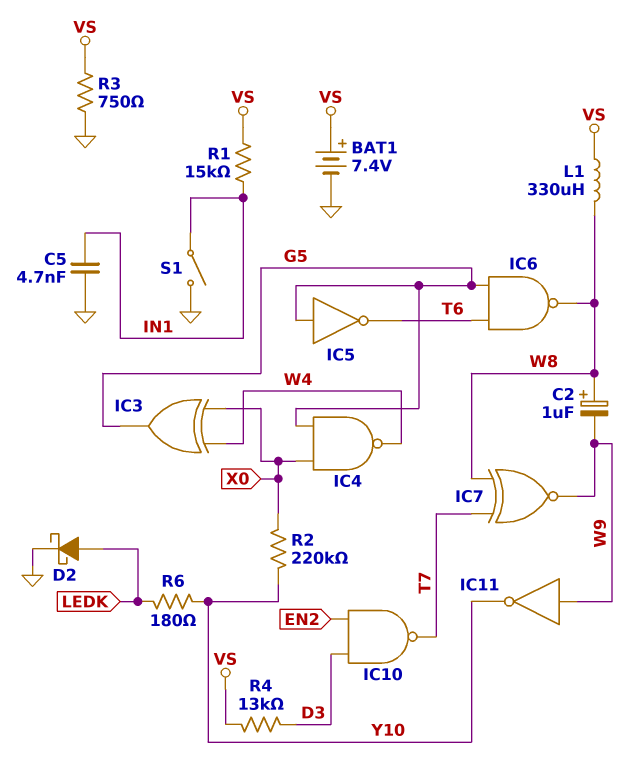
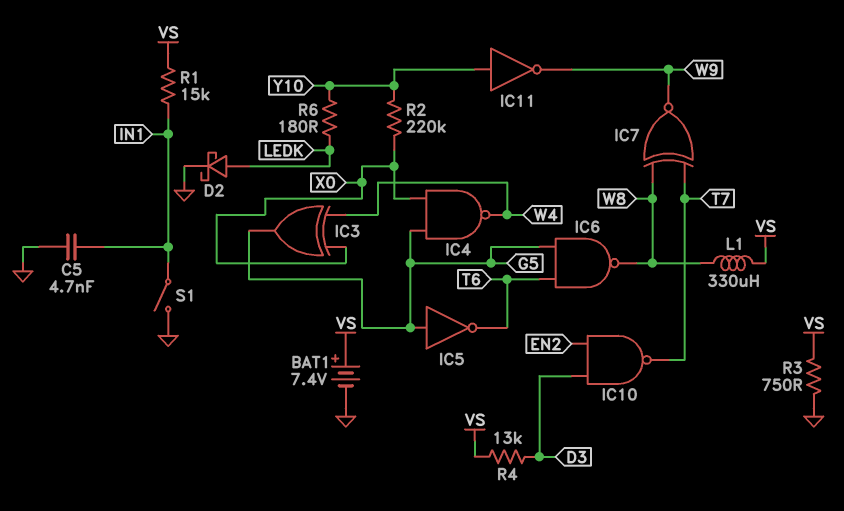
C2: 1uF (plus W8, minus W9) -> none
IC11: NOT (in W9, out Y10) -> NOT (in Y10, out W9)

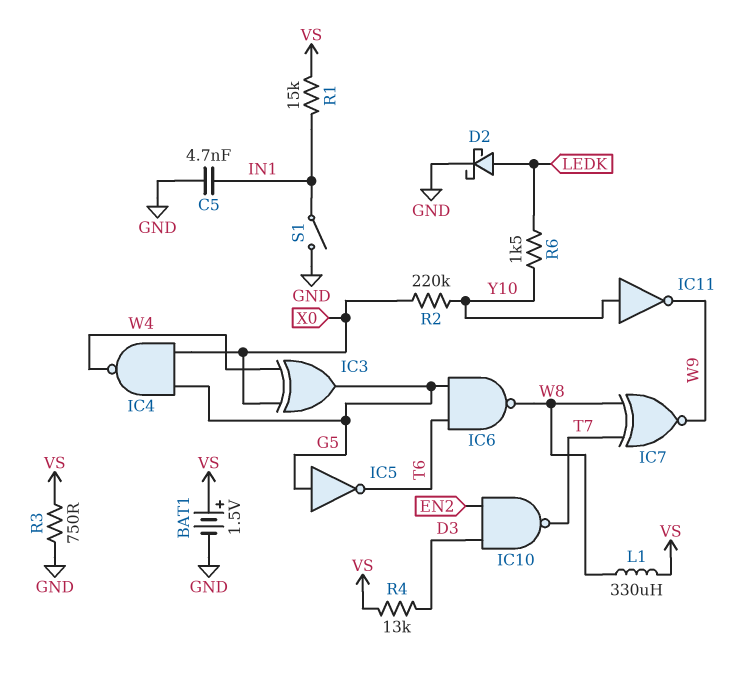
BAT1: 7.4V (plus VS, minus GND) -> 1.5V (plus VS, minus GND)
R6: 180 (LEDK, Y10) -> 1.5k (LEDK, Y10)

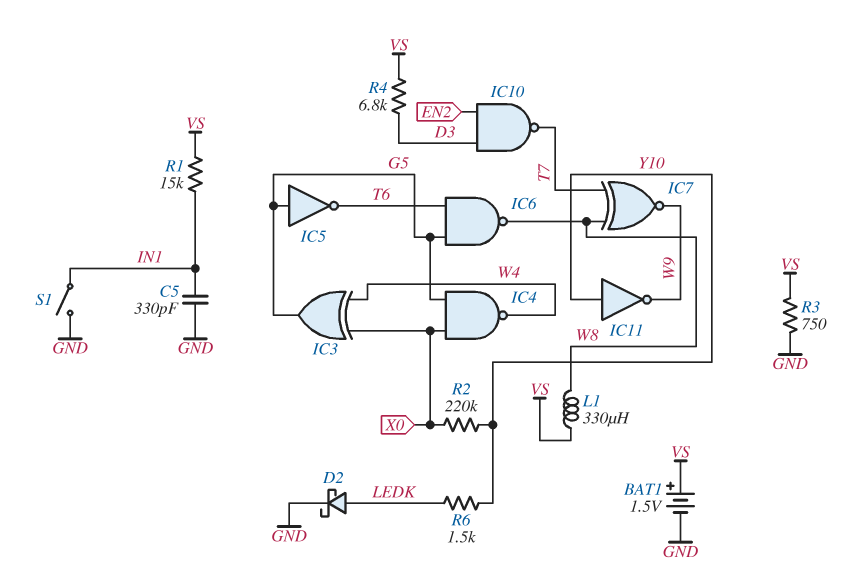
C5: 4.7nF (GND, IN1) -> 330pF (GND, IN1)
R4: 13k (D3, VS) -> 6.8k (D3, VS)

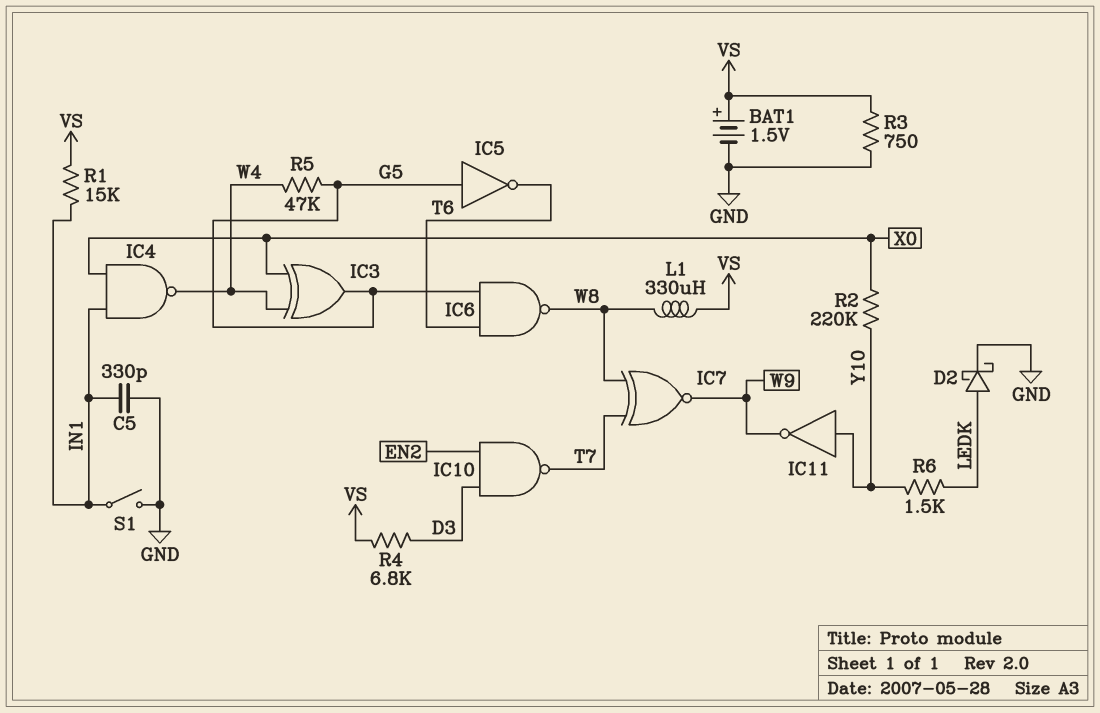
IC4: NAND (in G5, in X0, out W4) -> NAND (in IN1, in X0, out W4)
R5: none -> 47k (G5, W4)

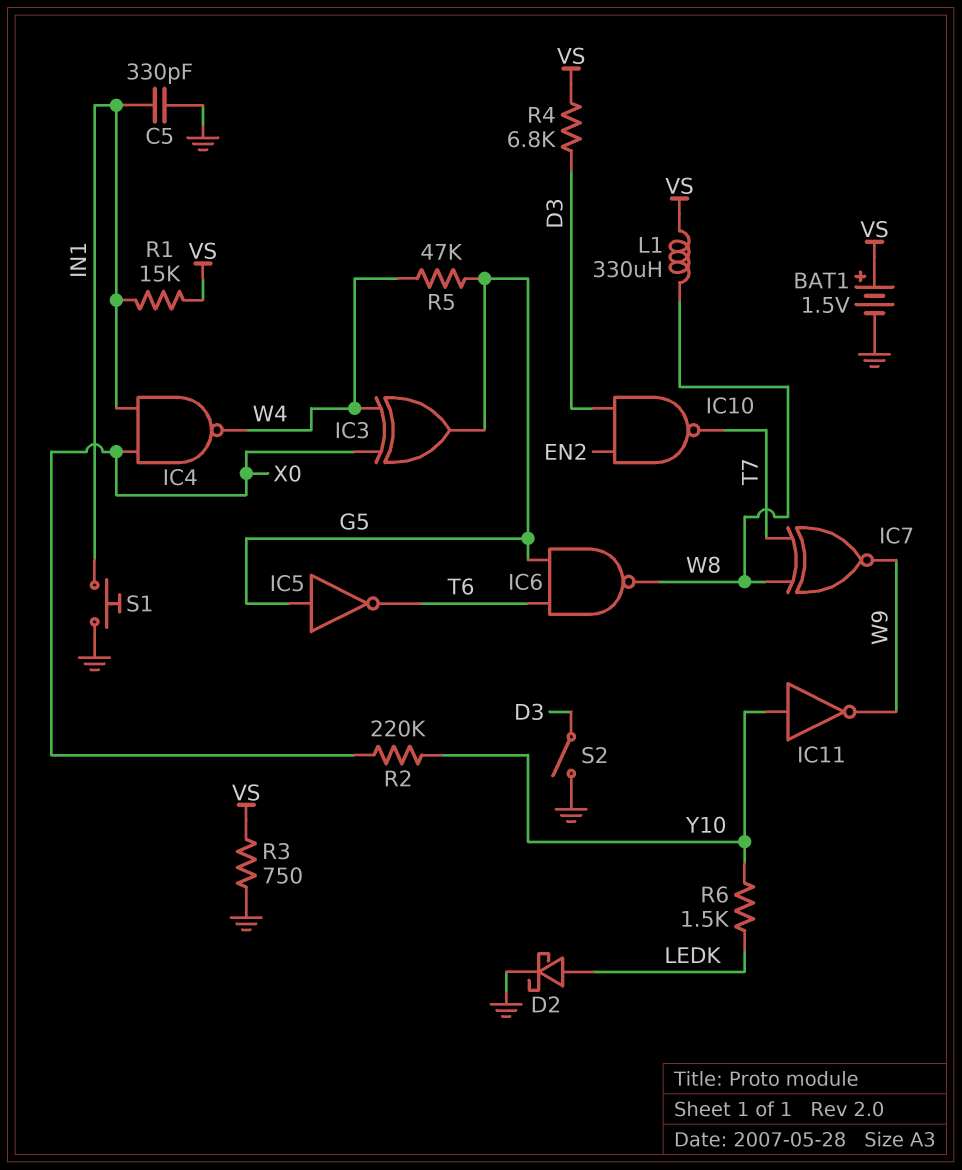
S1: switch (GND, IN1) -> button (GND, IN1)
S2: none -> switch (D3, GND)

